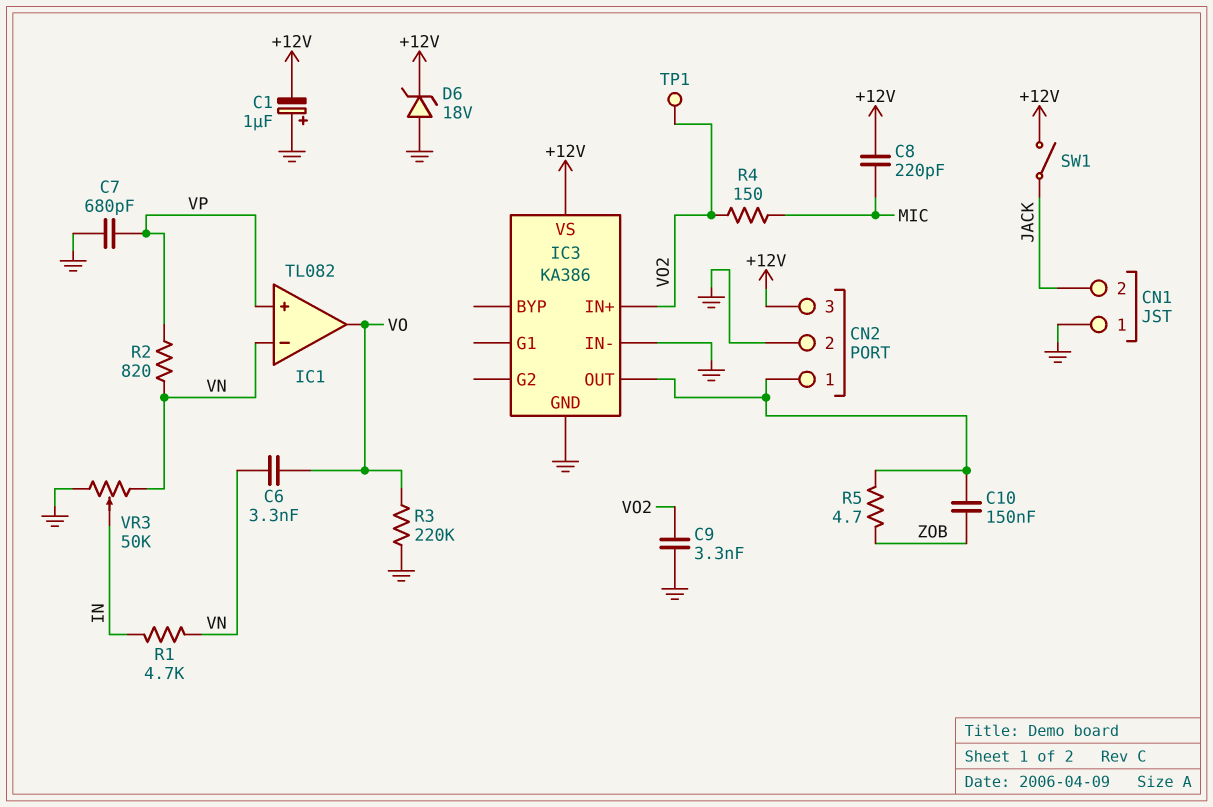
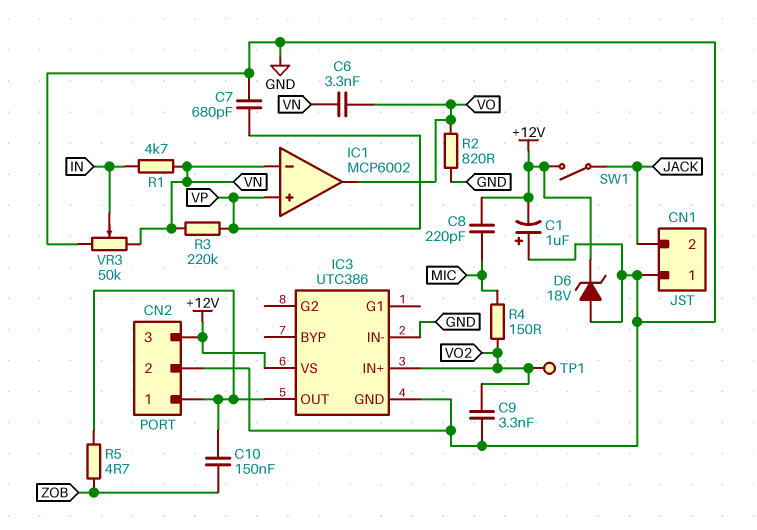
IC1: TL082 -> MCP6002
IC3: KA386 -> UTC386
R2: 820 (VN, VP) -> 820 (GND, VO)
R3: 220k (GND, VO) -> 220k (VN, VP)

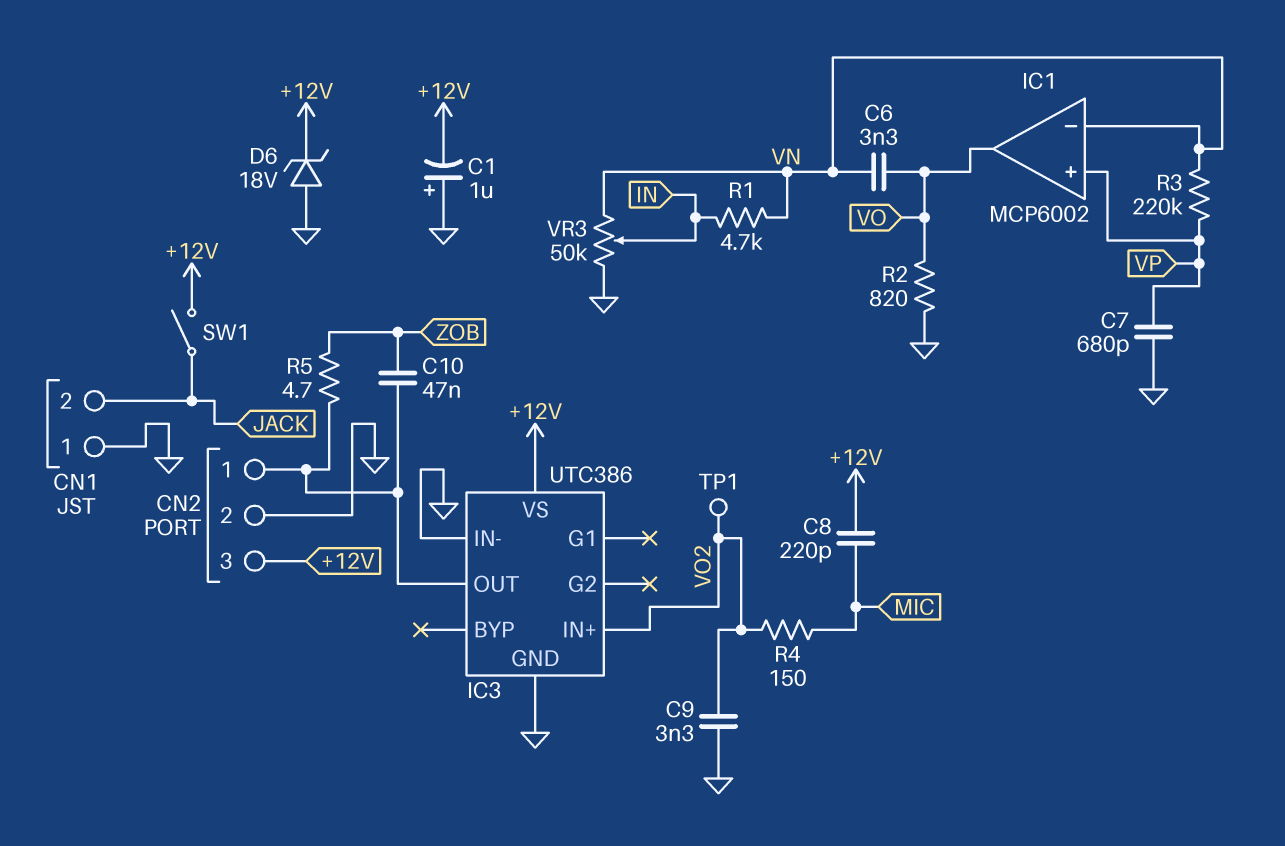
C10: 150nF (CN2/1, ZOB) -> 47nF (CN2/1, ZOB)

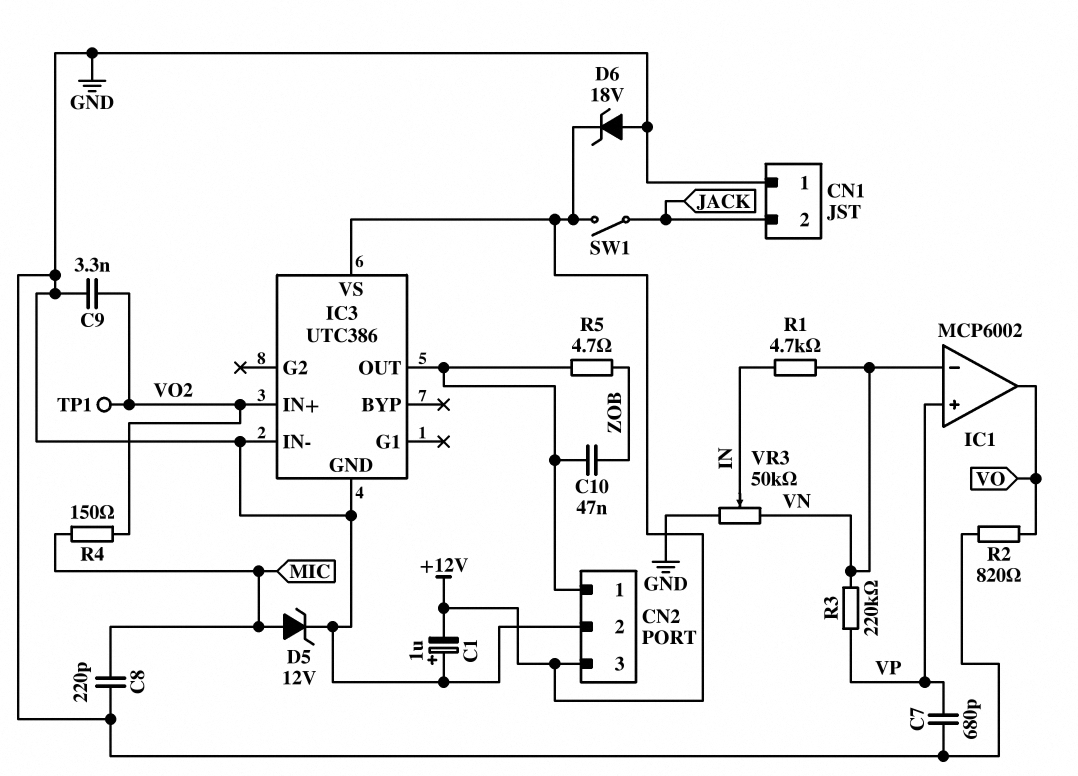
C6: 3.3nF (VN, VO) -> none
C8: 220pF (+12V, MIC) -> 220pF (GND, MIC)
D5: none -> zener 12V (A MIC, K GND)

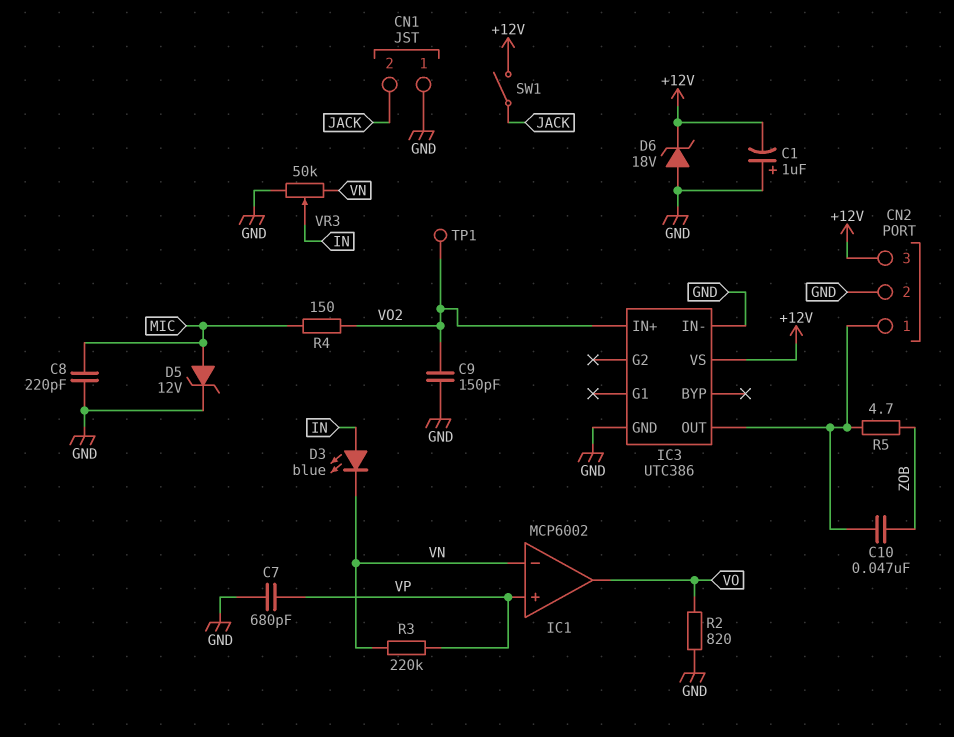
C9: 3.3nF (GND, VO2) -> 150pF (GND, VO2)
D3: none -> LED blue (A IN, K VN)
R1: 4.7k (IN, VN) -> none

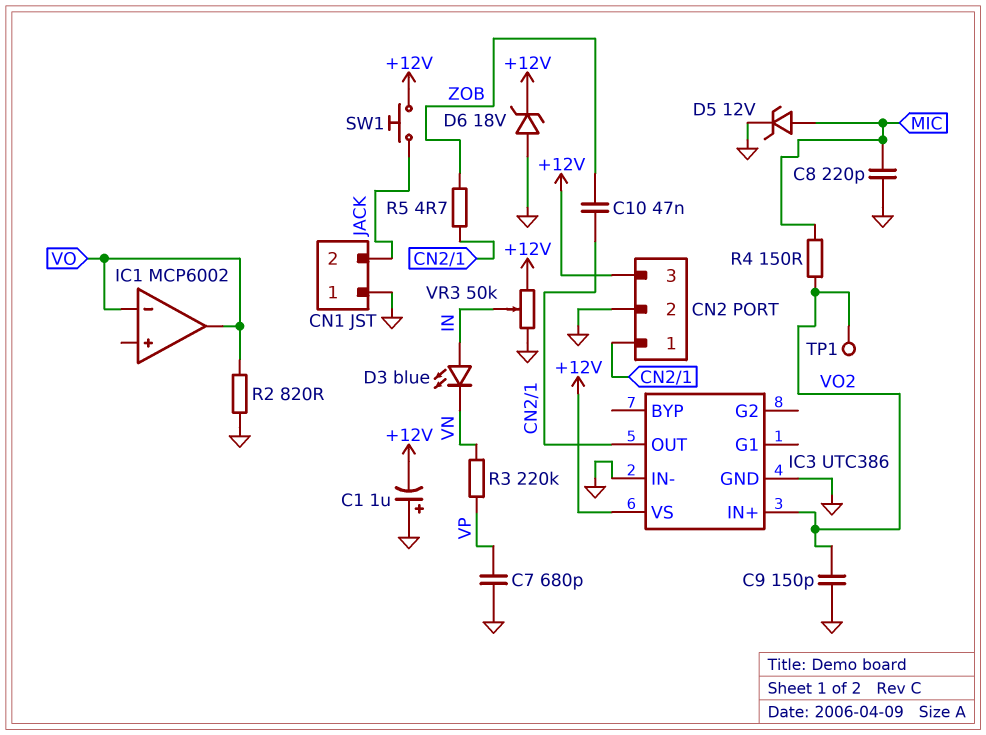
IC1 pin in+: VP -> none
IC1 pin in-: VN -> VO
SW1: switch (+12V, JACK) -> button (+12V, JACK)
VR3: 50k (GND, VN, wiper IN) -> 50k (+12V, GND, wiper IN)

